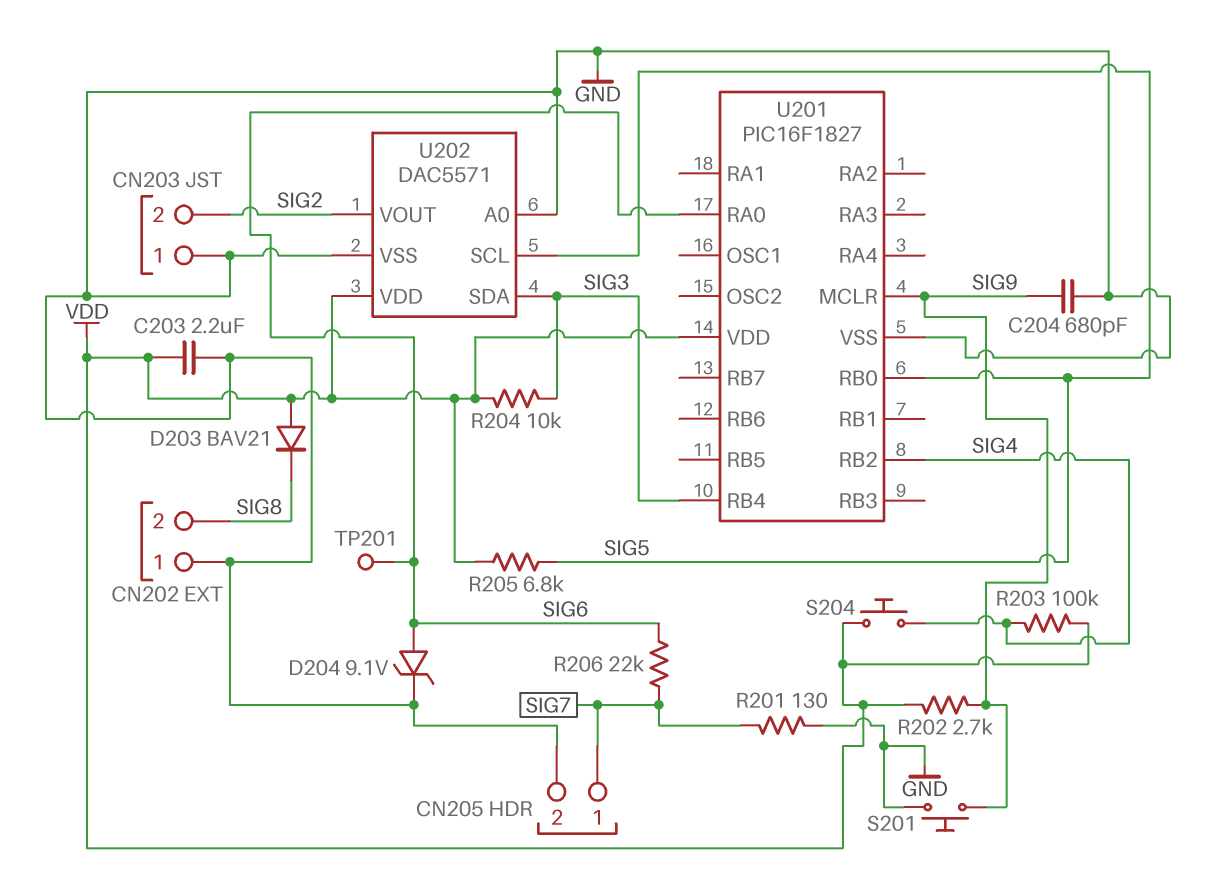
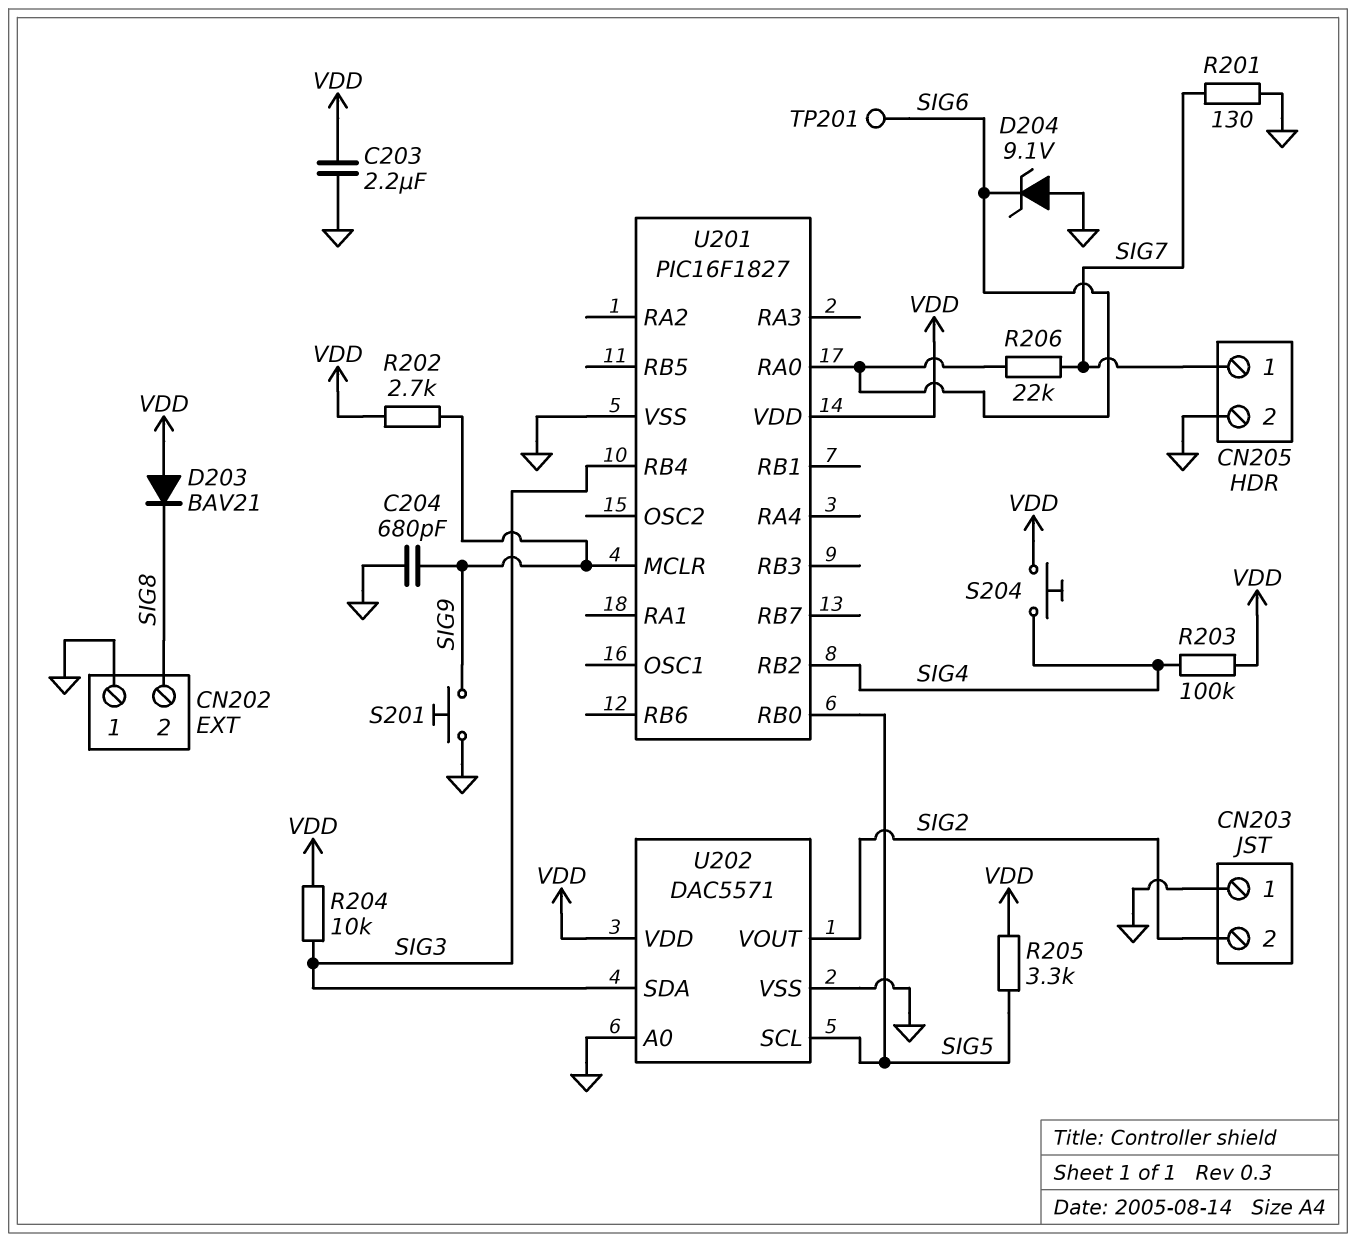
D204: zener 9.1V (A SIG6, K GND) -> zener 9.1V (A GND, K SIG6)
R205: 6.8k (SIG5, VDD) -> 3.3k (SIG5, VDD)

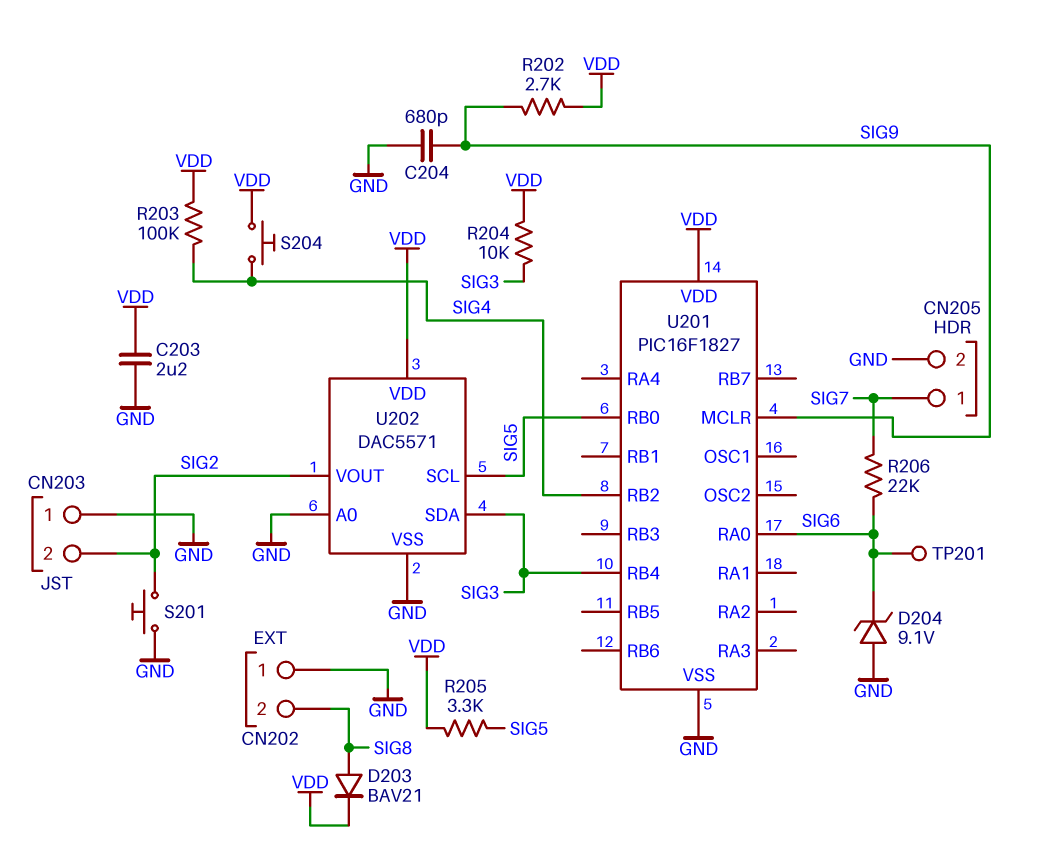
D203: diode BAV21 (A VDD, K SIG8) -> diode BAV21 (A SIG8, K VDD)
R201: 130 (GND, SIG7) -> none
S201: button (GND, SIG9) -> button (GND, SIG2)

